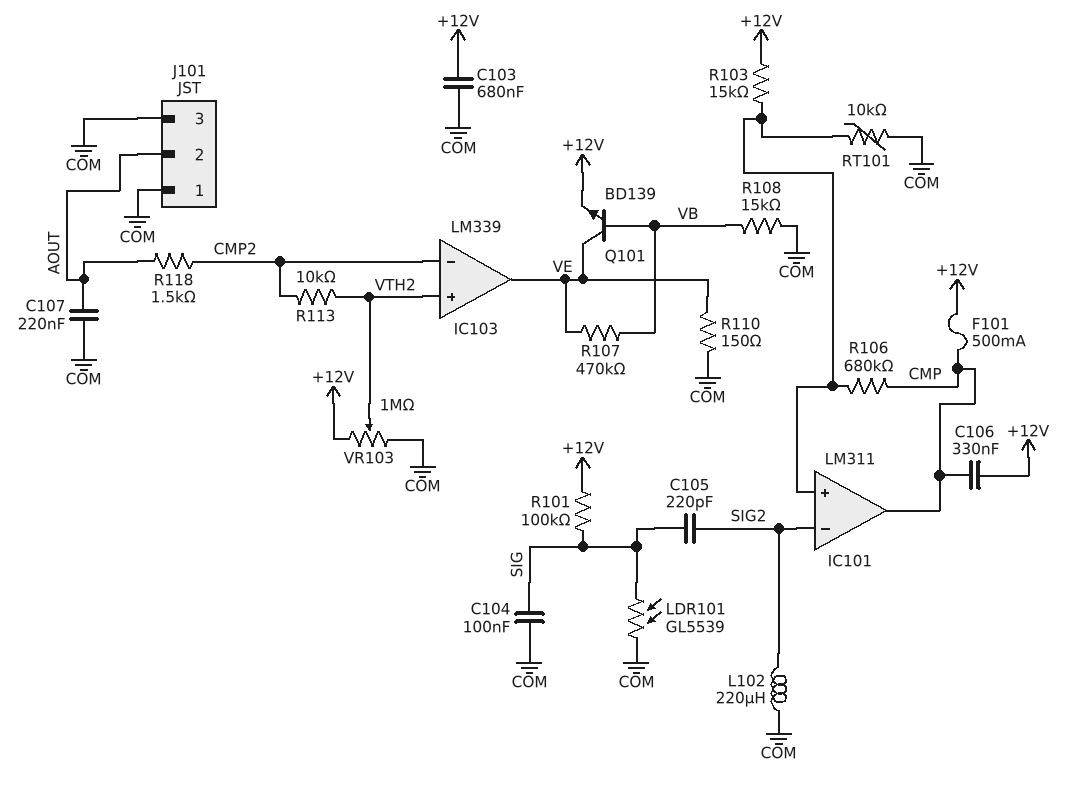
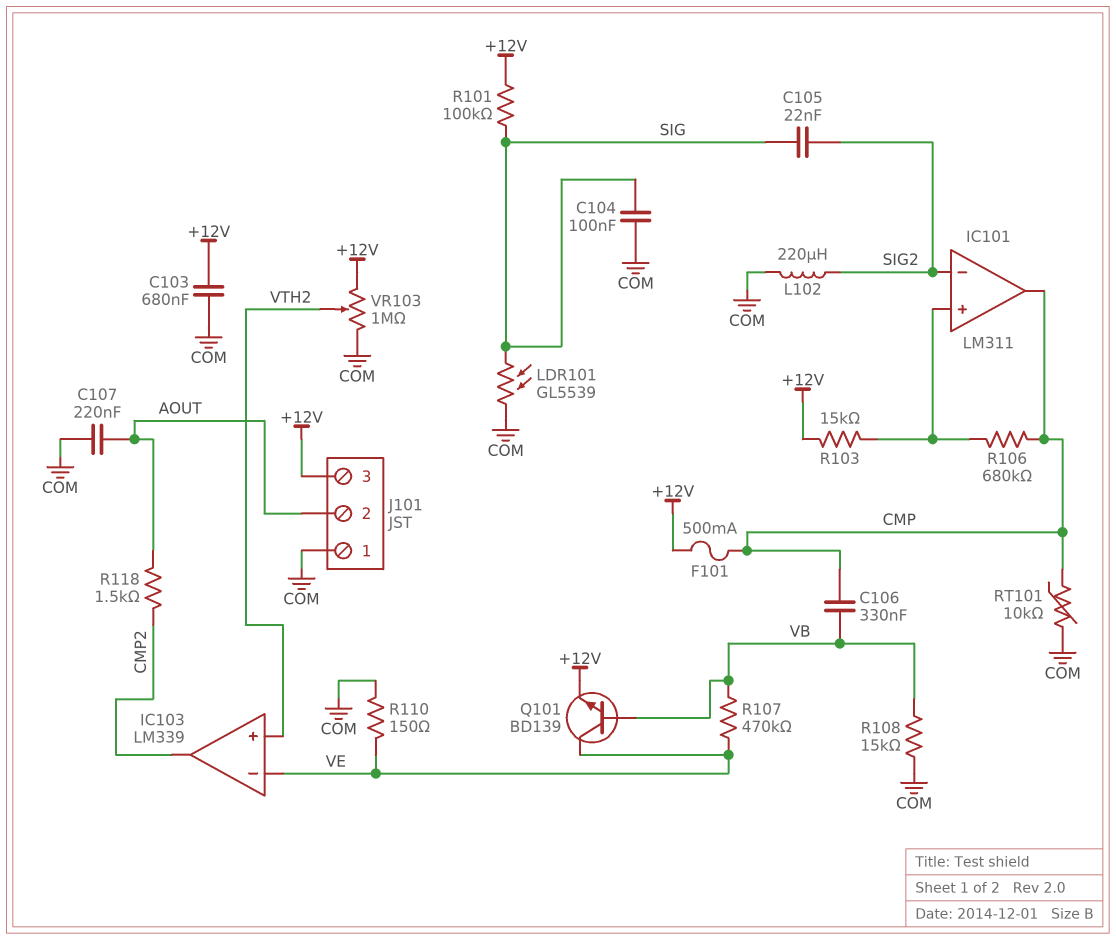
C105: 220pF (SIG, SIG2) -> 22nF (SIG, SIG2)
C106: 330nF (+12V, CMP) -> 330nF (CMP, VB)
IC103 pin in-: CMP2 -> VE
IC103 pin out: VE -> CMP2
J101 pin 3: COM -> +12V
R113: 10k (CMP2, VTH2) -> none
RT101: 10k (COM, IC101/in+) -> 10k (CMP, COM)

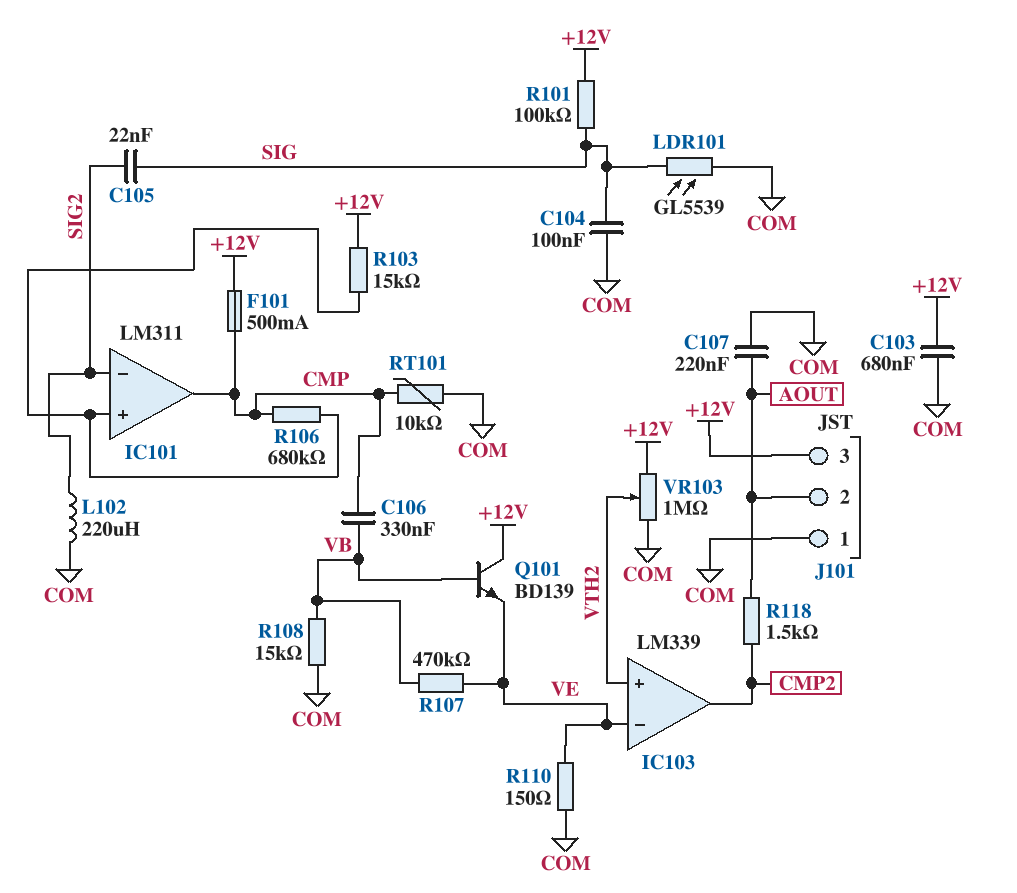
Q101: NPN BD139 (B VB, C VE, E +12V) -> NPN BD139 (B VB, C +12V, E VE)

